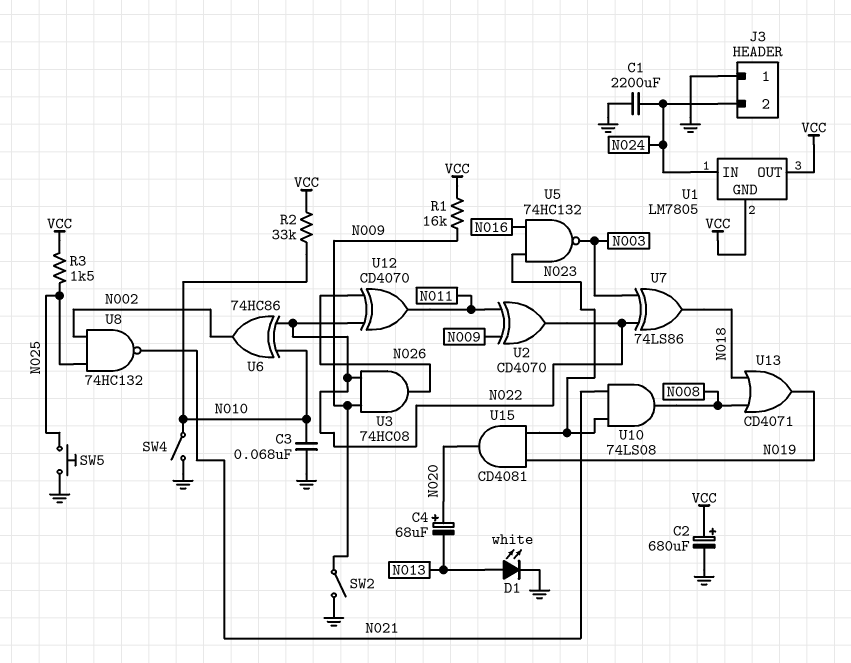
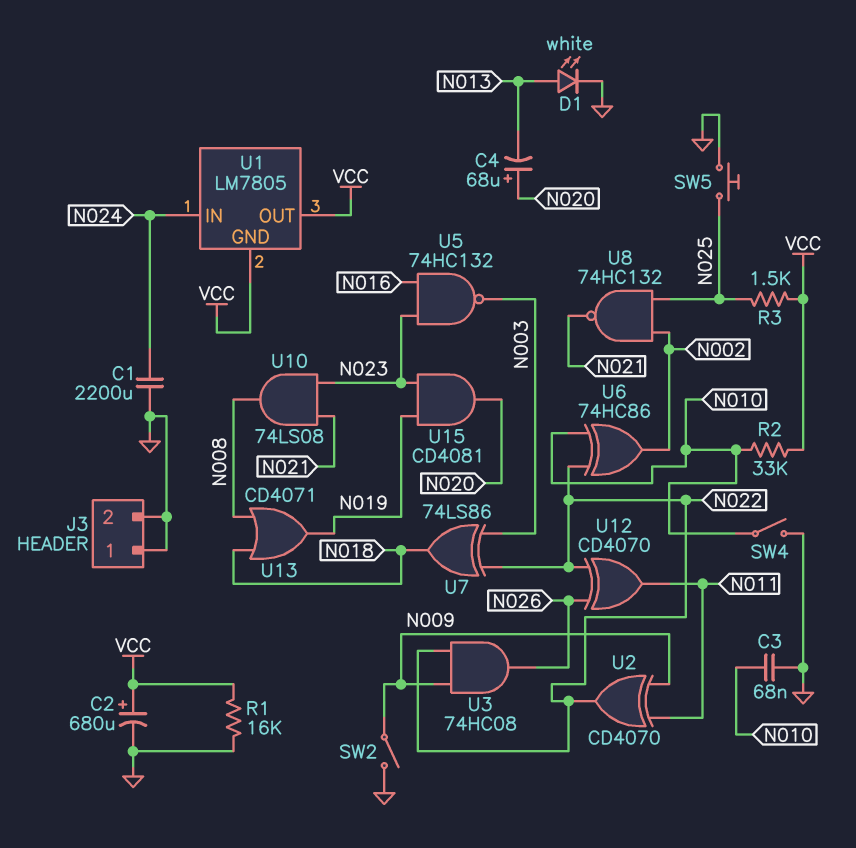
J3 pin 2: N024 -> GND
R1: 16k (N009, VCC) -> 16k (GND, VCC)

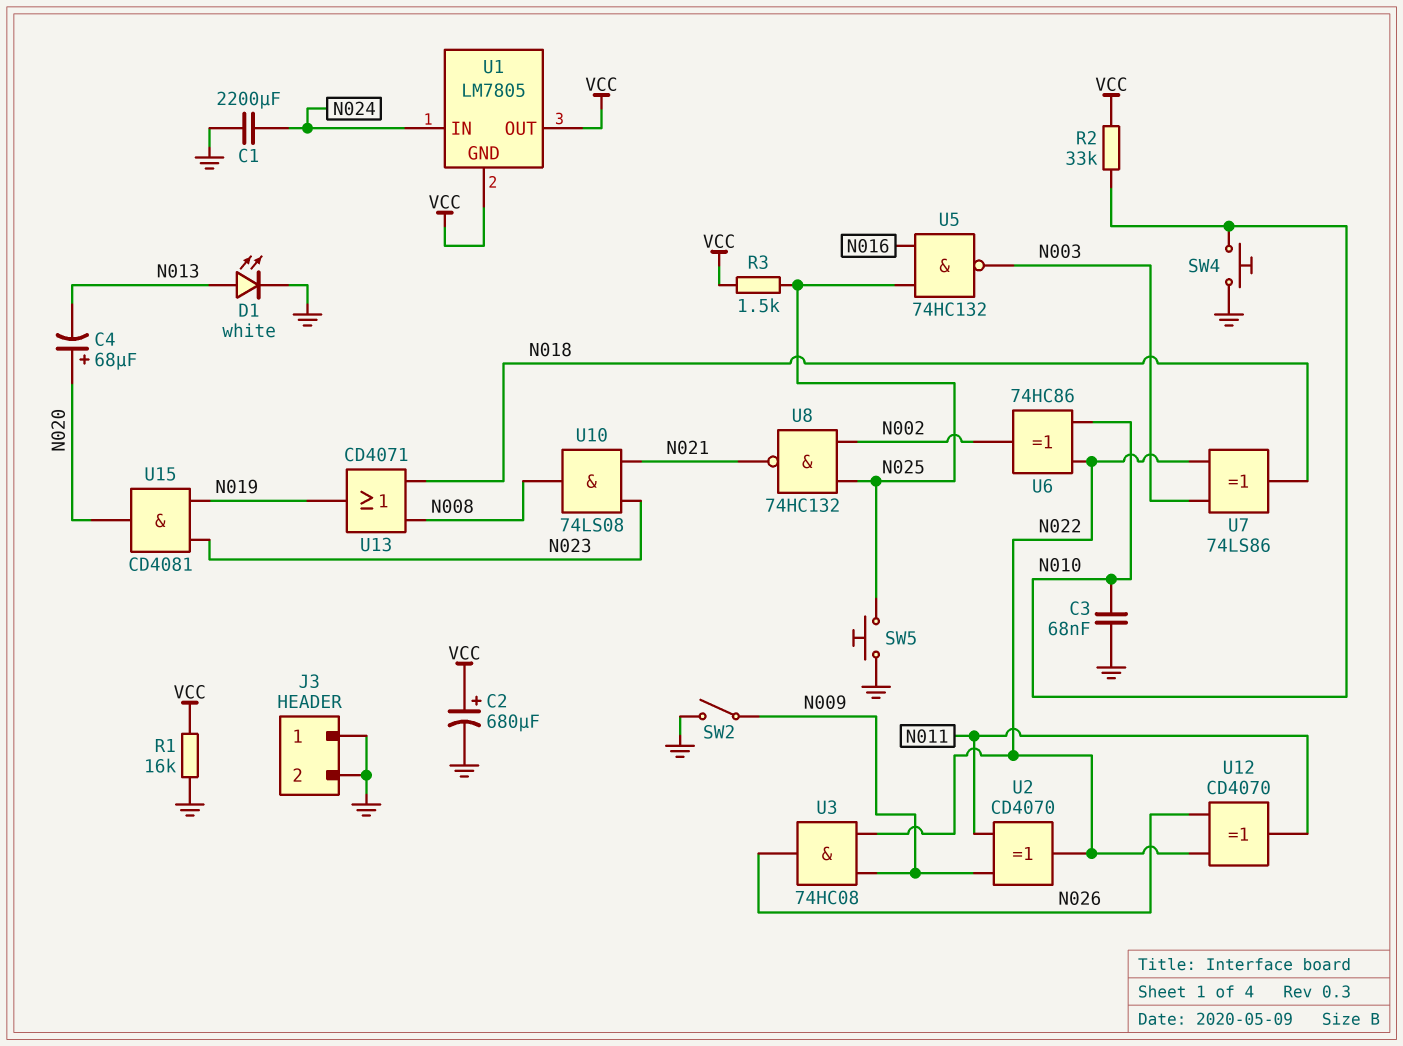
SW4: switch (GND, N010) -> button (GND, N010)
U5: NAND 74HC132 (in N016, in N023, out N003) -> NAND 74HC132 (in N016, in N025, out N003)

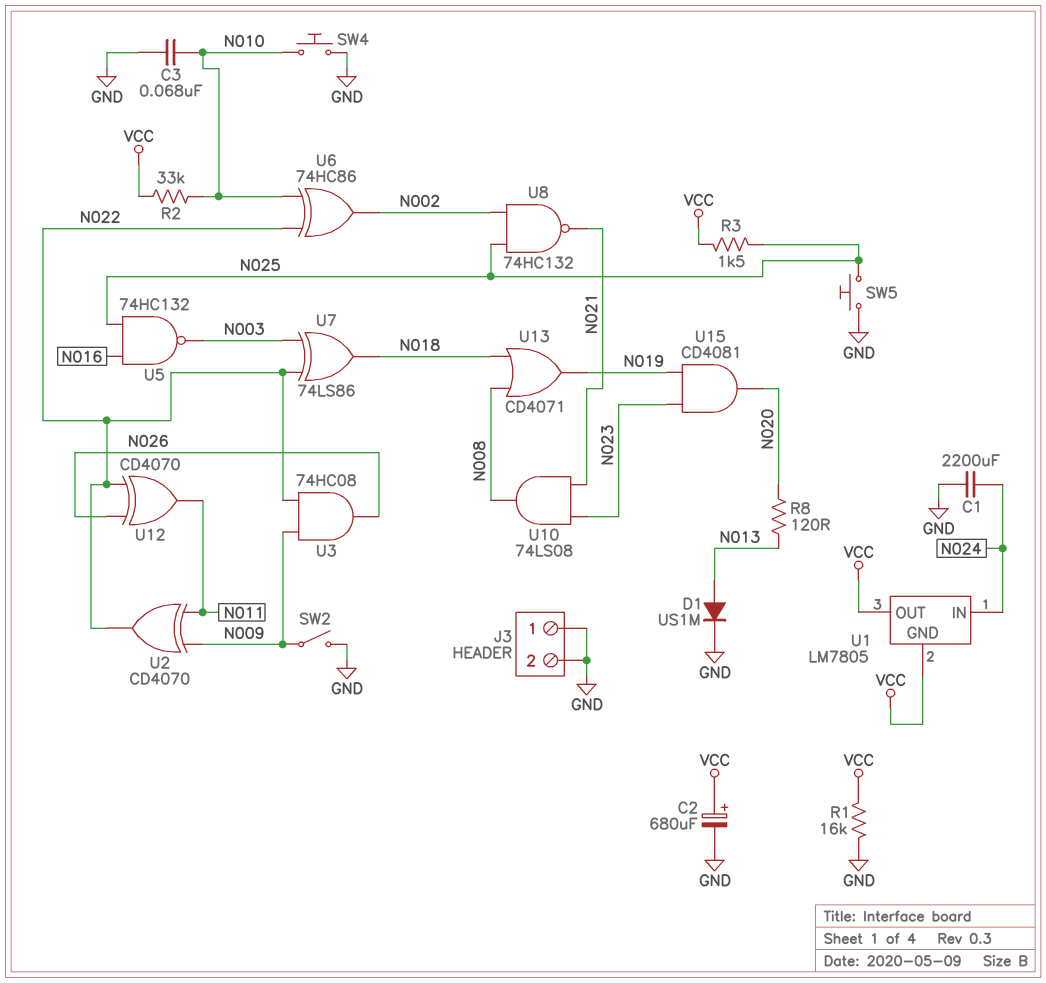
C4: 68uF (plus N020, minus N013) -> none
D1: LED white (A N013, K GND) -> diode US1M (A N013, K GND)
R8: none -> 120 (N013, N020)

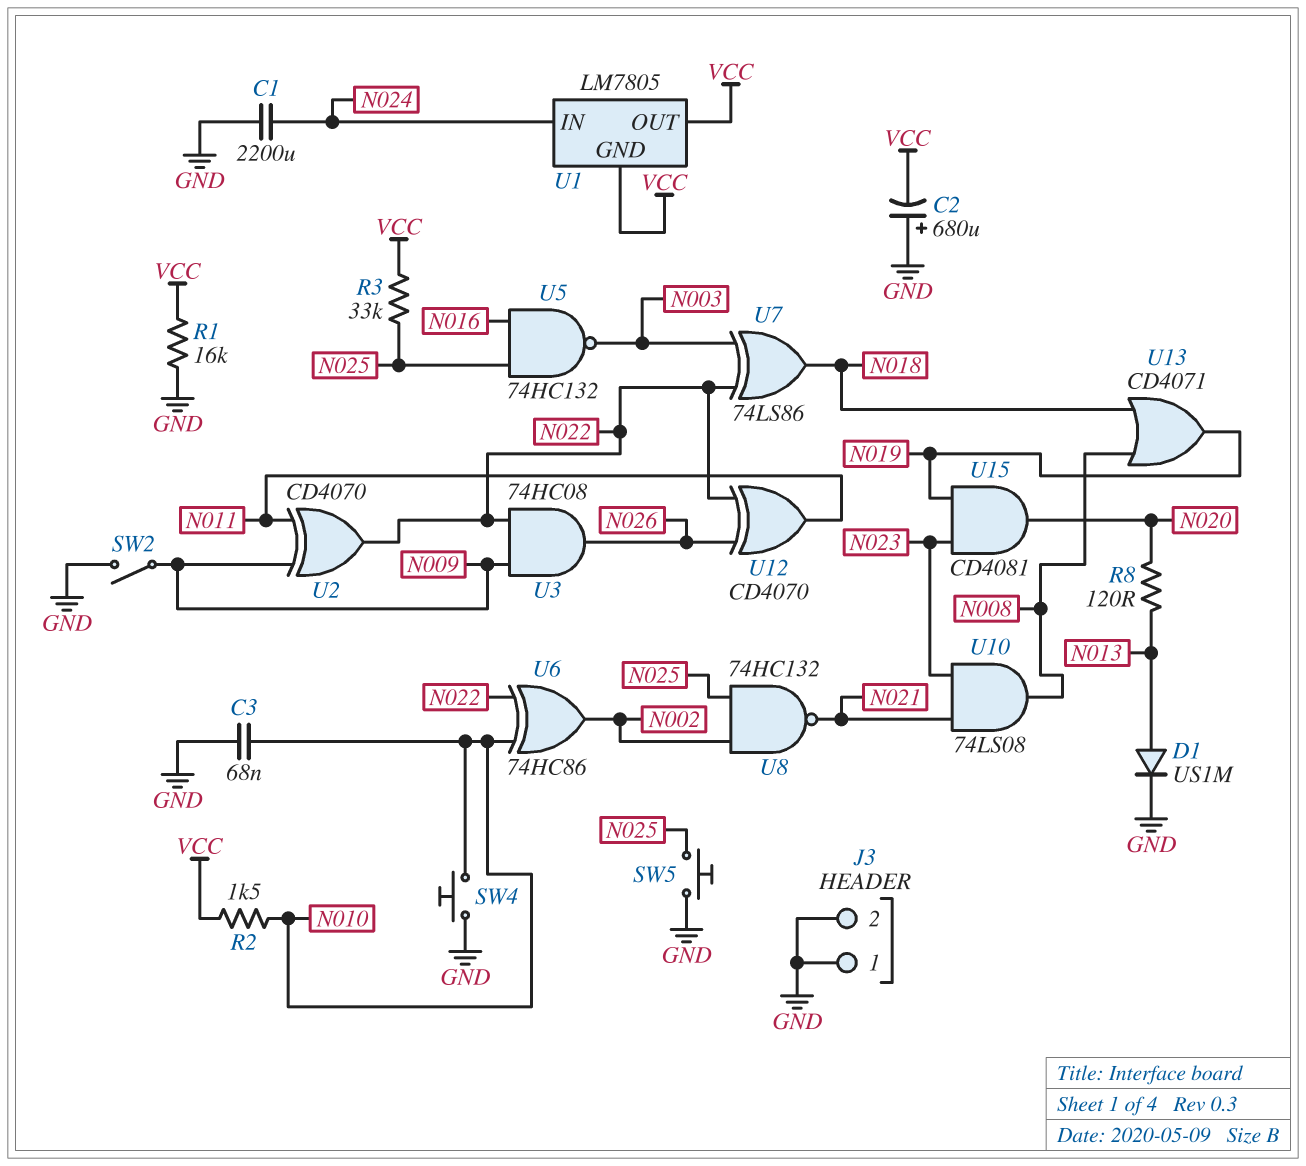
C2: 680uF (plus VCC, minus GND) -> 680uF (plus GND, minus VCC)
R2: 33k (N010, VCC) -> 1.5k (N010, VCC)
R3: 1.5k (N025, VCC) -> 33k (N025, VCC)

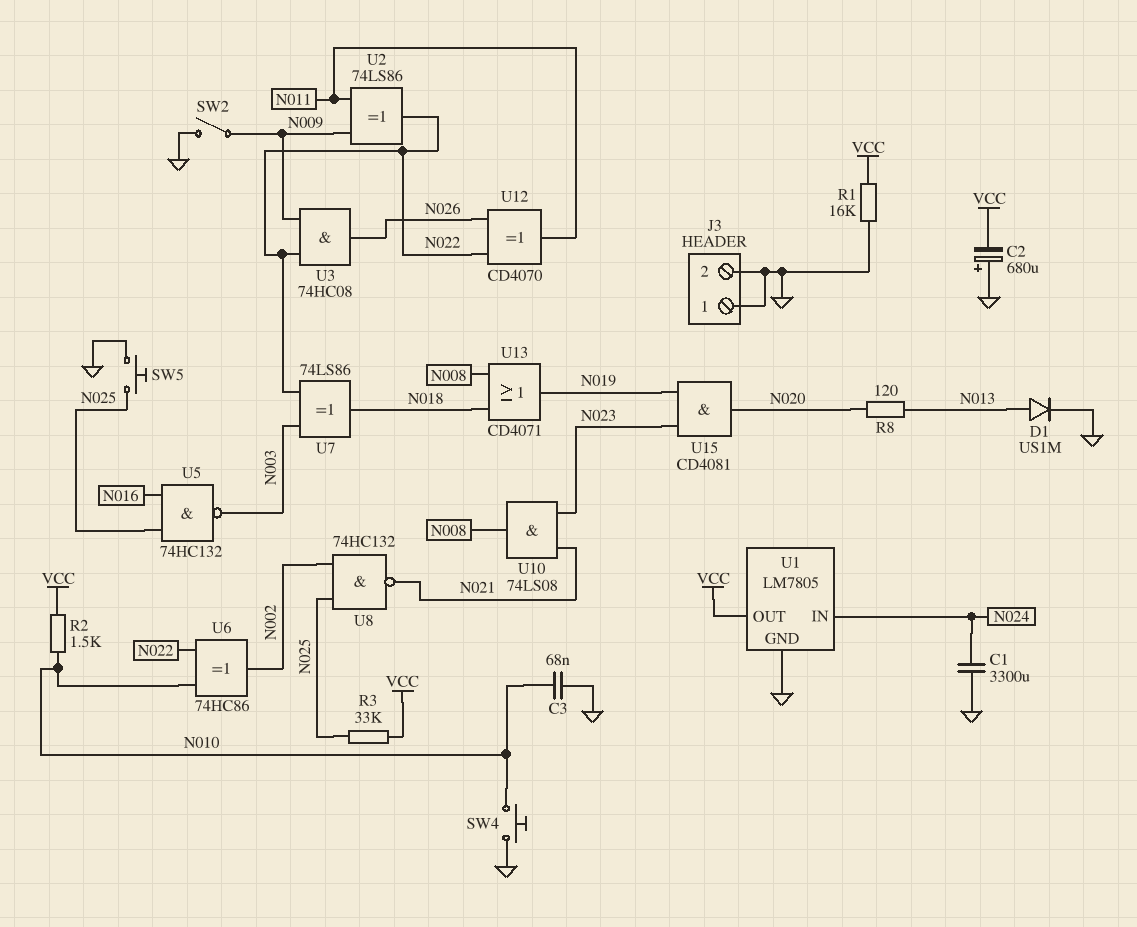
C1: 2200uF (GND, N024) -> 3300uF (GND, N024)
U1 pin GND: VCC -> GND
U2: XOR CD4070 (in N009, in N011, out N022) -> XOR 74LS86 (in N009, in N011, out N022)

